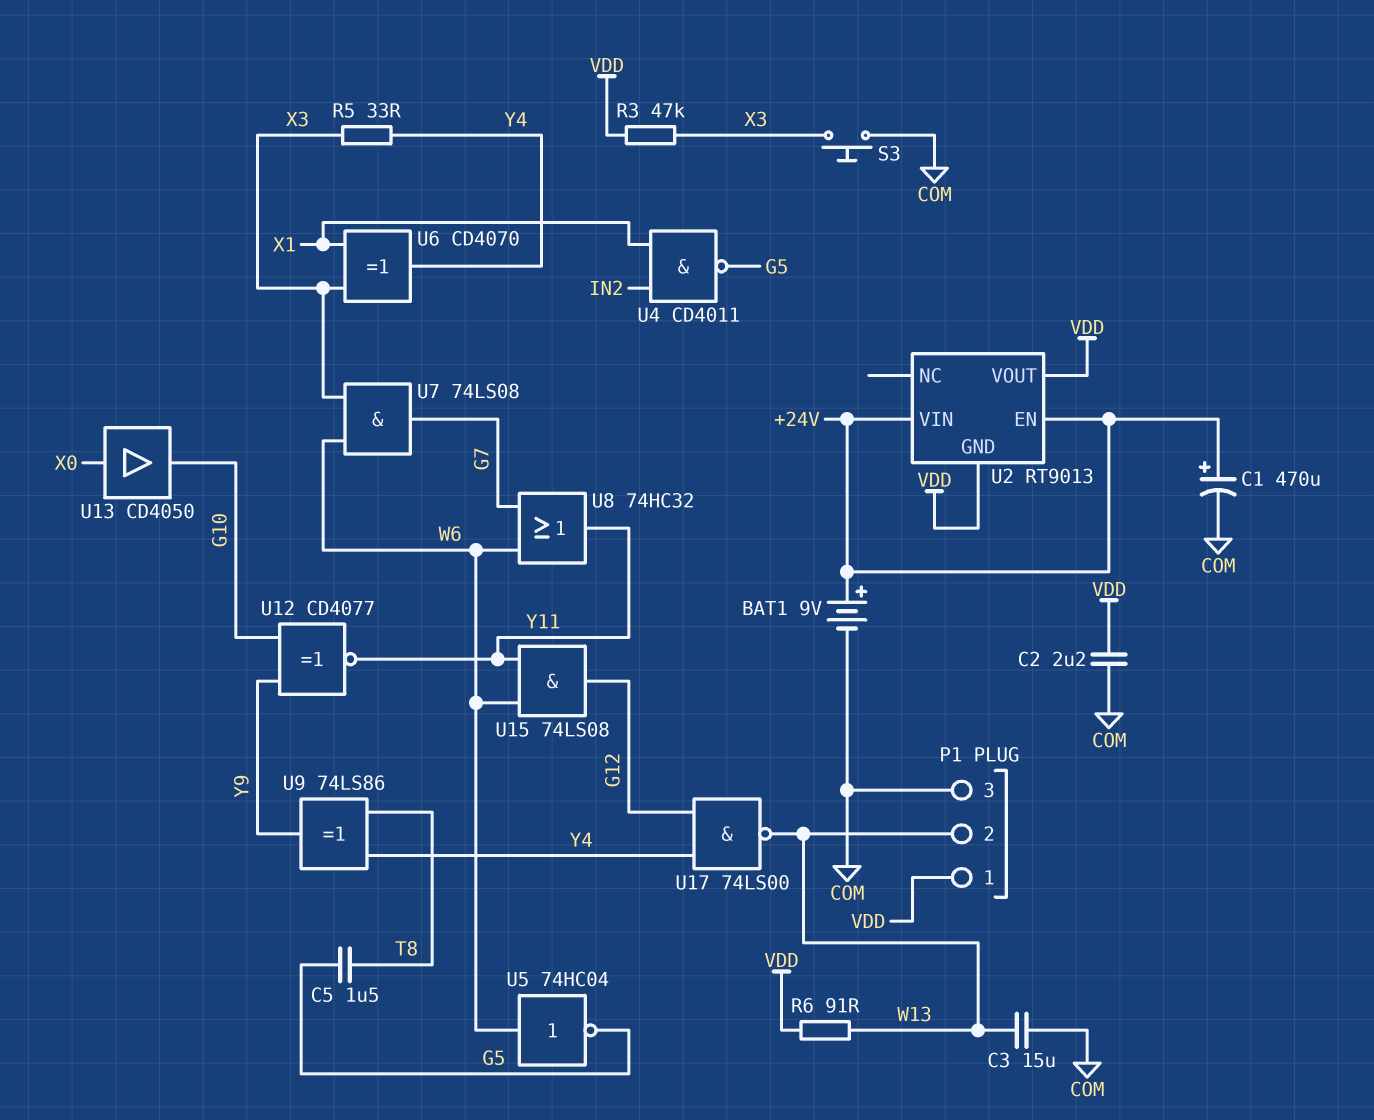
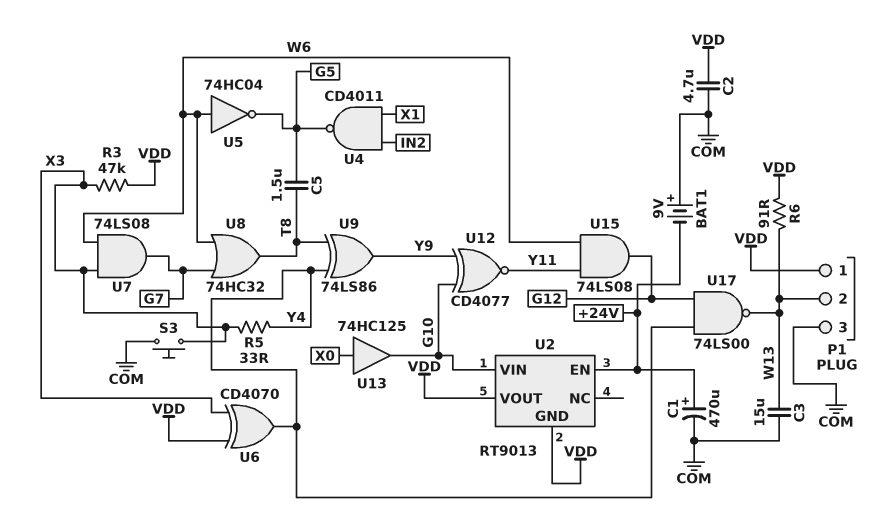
BAT1: 9V (plus +24V, minus COM) -> 9V (plus COM, minus +24V)
C2: 2.2uF (COM, VDD) -> 4.7uF (COM, VDD)
U2 pin VIN: +24V -> G10
U6: XOR CD4070 (in X1, in X3, out Y4) -> XOR CD4070 (in VDD, in X3, out Y4)
U8: OR 74HC32 (in G7, in W6, out Y11) -> OR 74HC32 (in G7, in W6, out T8)
U13: buffer CD4050 (in X0, out G10) -> buffer 74HC125 (in X0, out G10)

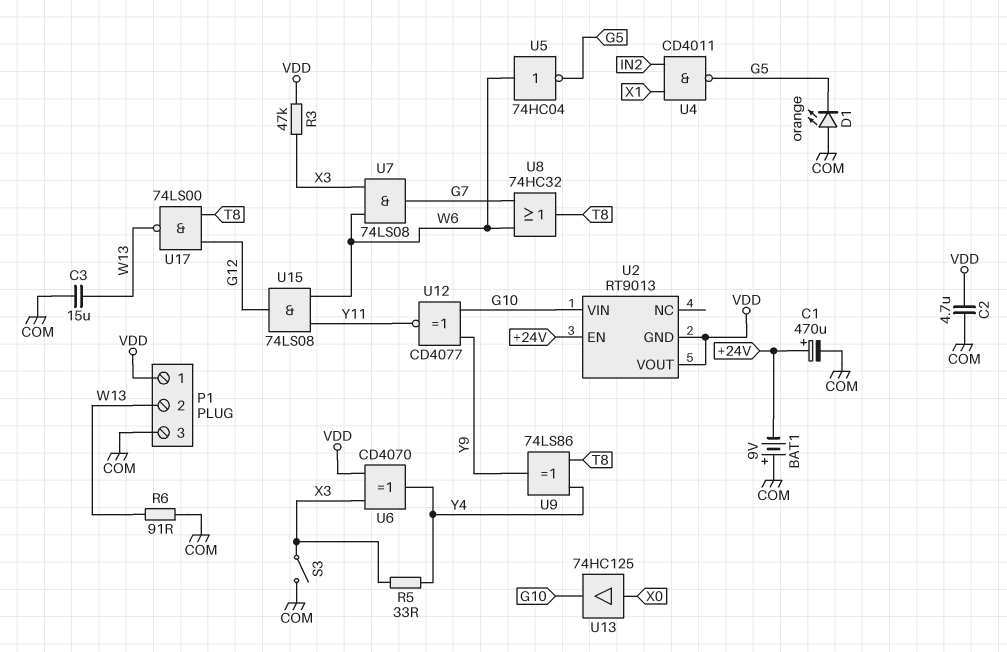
C5: 1.5uF (G5, T8) -> none
D1: none -> LED orange (A COM, K G5)
R6: 91 (VDD, W13) -> 91 (COM, W13)
S3: button (COM, X3) -> switch (COM, X3)
U17: NAND 74LS00 (in G12, in Y4, out W13) -> NAND 74LS00 (in G12, in T8, out W13)

